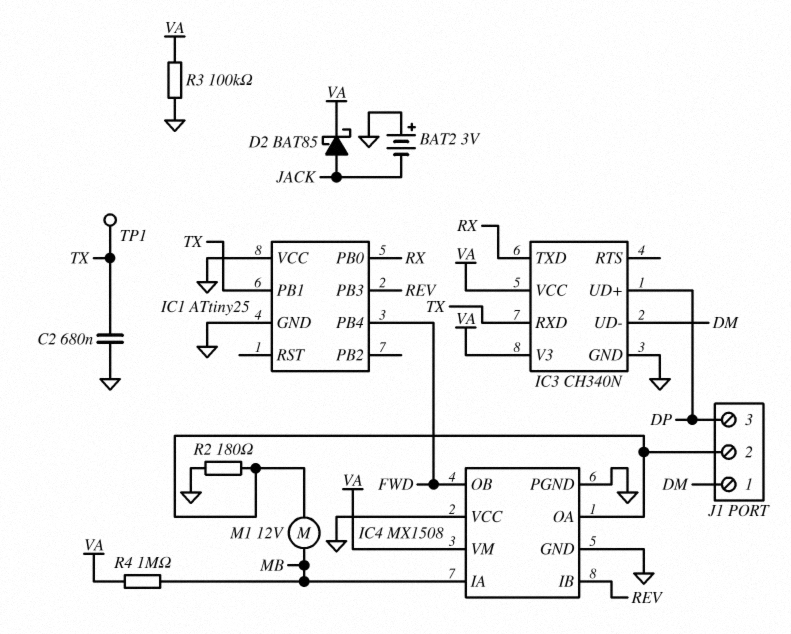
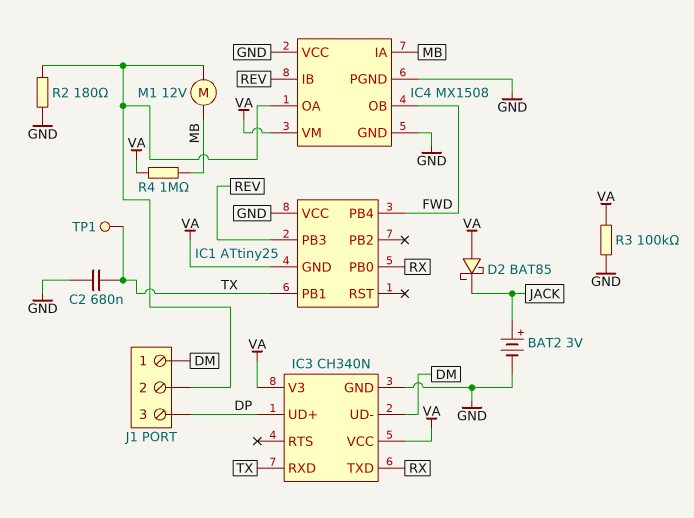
BAT2: 3V (plus GND, minus JACK) -> 3V (plus JACK, minus GND)
D2: schottky BAT85 (A JACK, K VA) -> schottky BAT85 (A VA, K JACK)
IC1 pin GND: GND -> VA

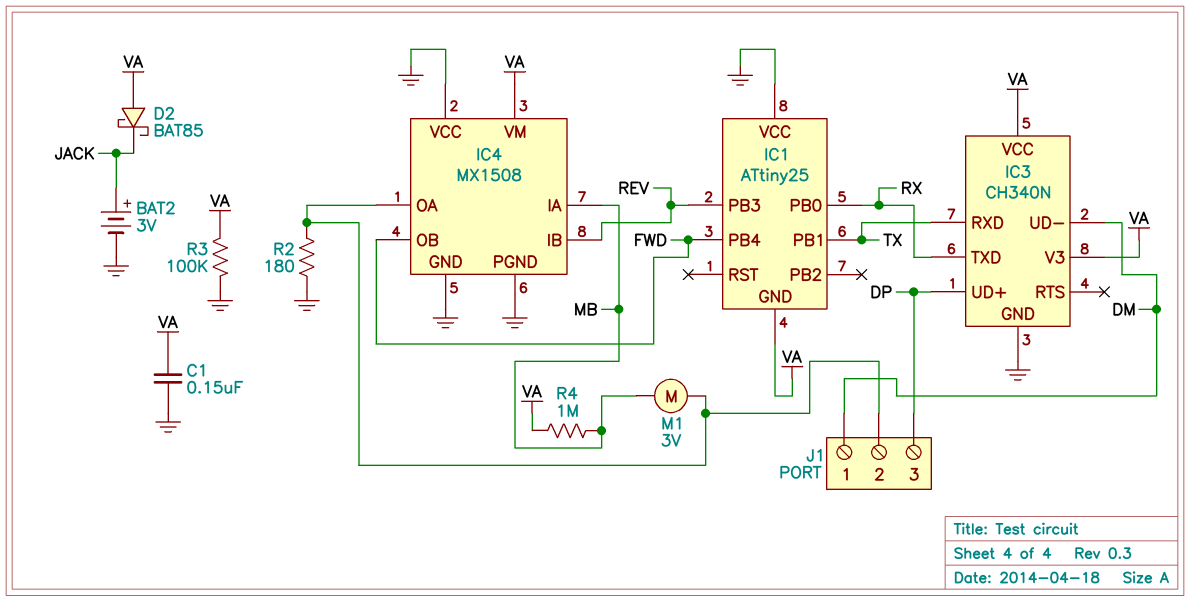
C1: none -> 150nF (GND, VA)
C2: 680nF (GND, TX) -> none
M1: motor 12V (IC4/OA, MB) -> motor 3V (IC4/OA, MB)
TP1: test point (TX) -> none

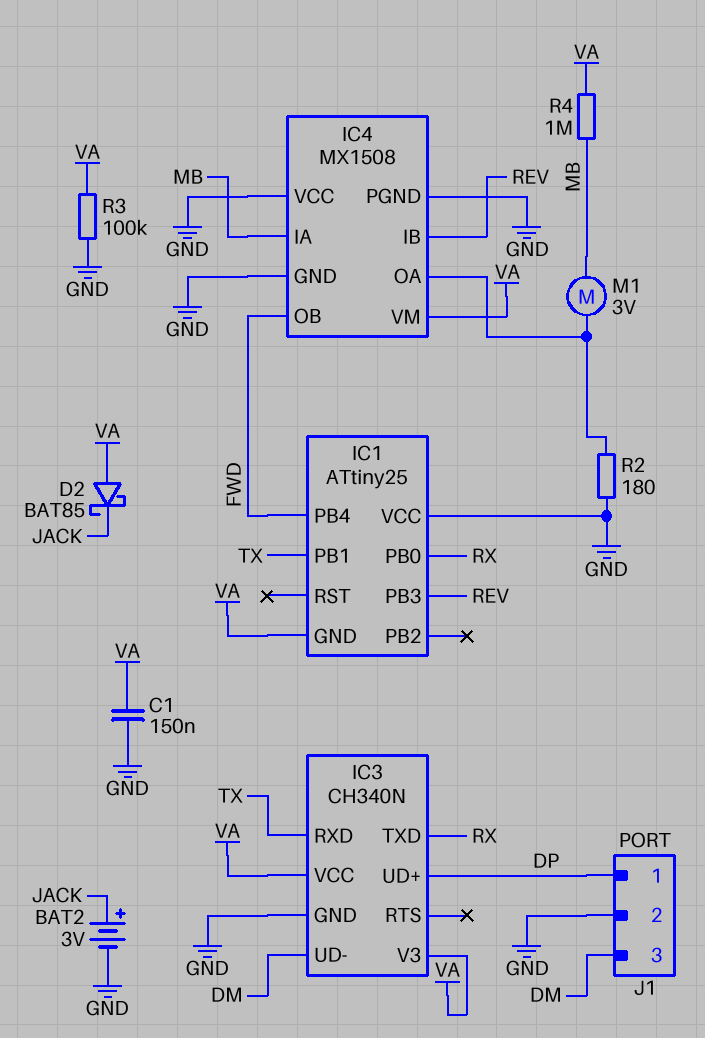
J1 pin 1: DM -> DP
J1 pin 2: IC4/OA -> GND
J1 pin 3: DP -> DM

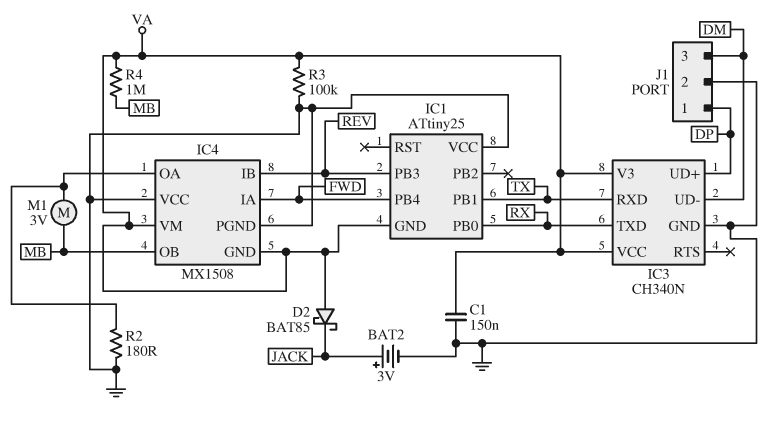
IC4 pin GND: GND -> VA
IC4 pin IA: MB -> FWD
IC4 pin OB: FWD -> MB

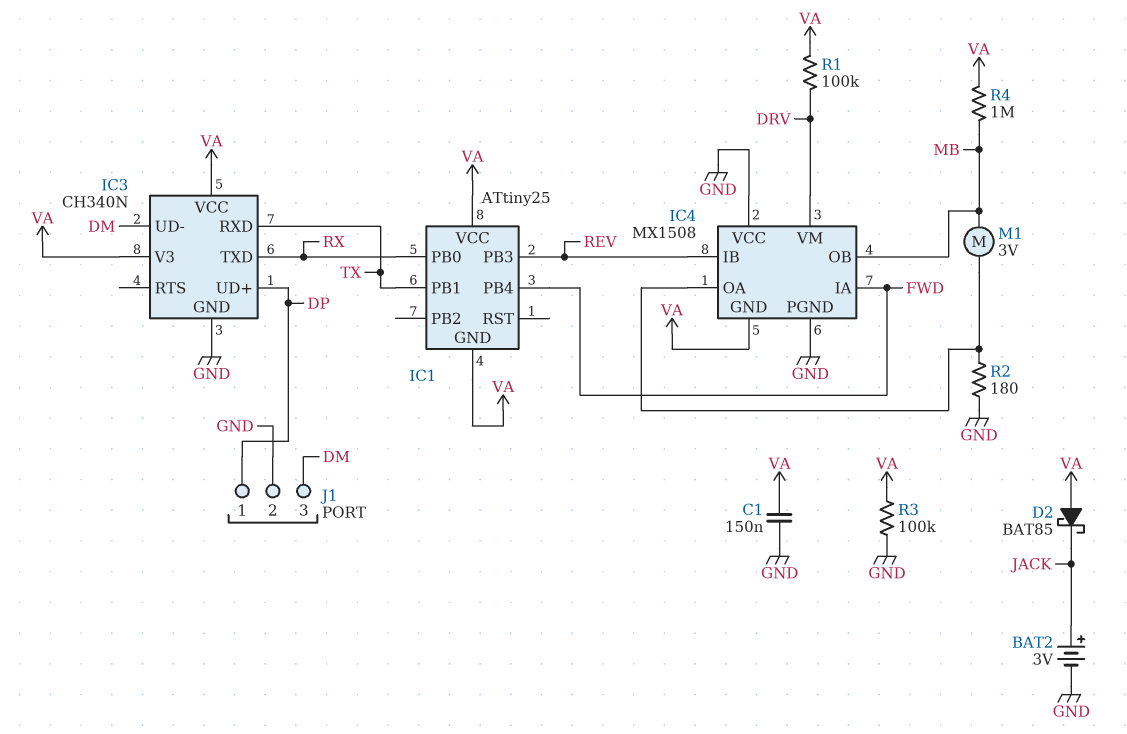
IC1 pin VCC: GND -> VA
IC4 pin VM: VA -> DRV
R1: none -> 100k (DRV, VA)

